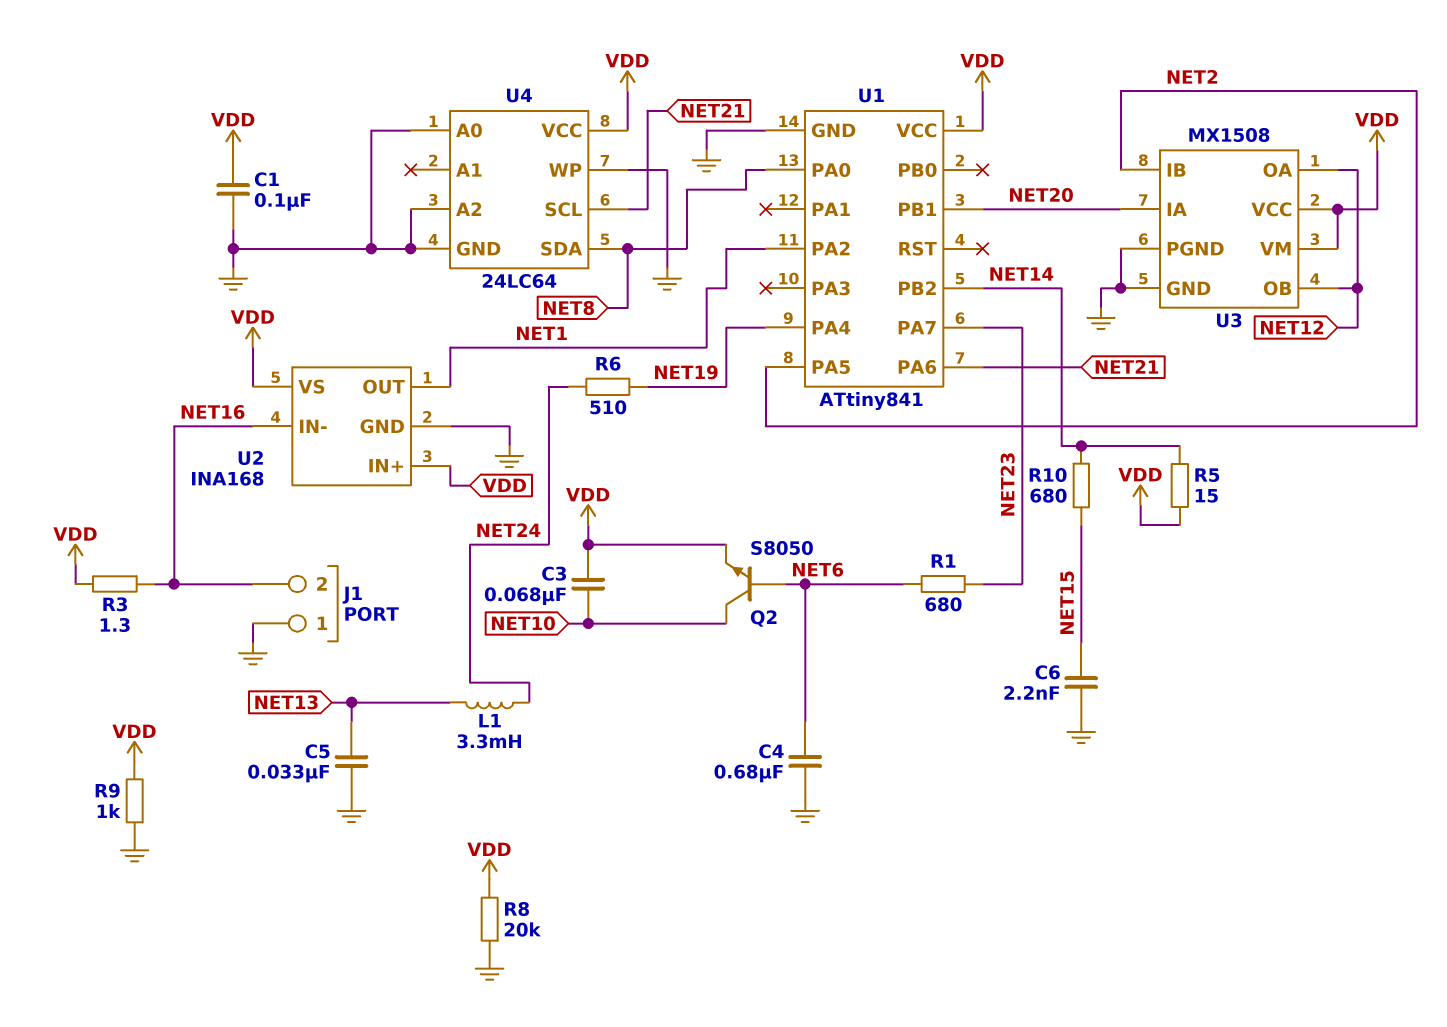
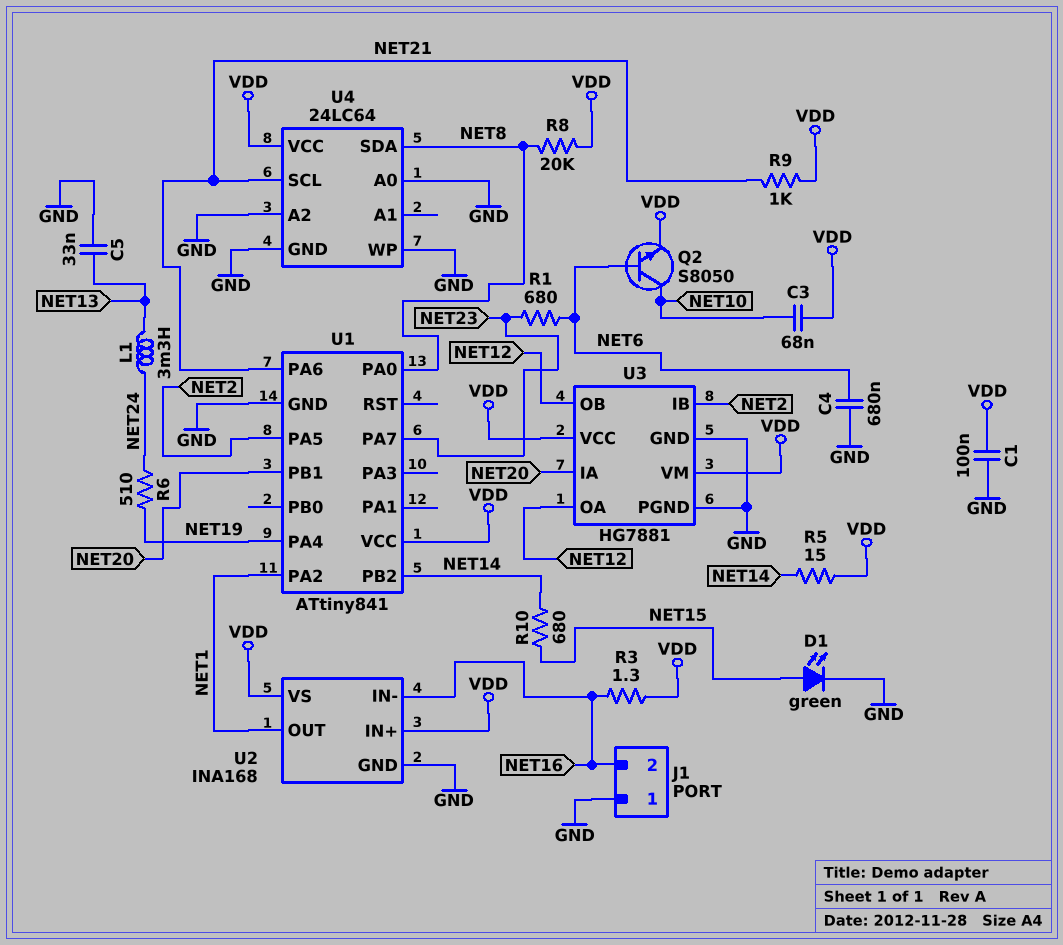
C6: 2.2nF (GND, NET15) -> none
D1: none -> LED green (A NET15, K GND)
R8: 20k (GND, VDD) -> 20k (NET8, VDD)
R9: 1k (GND, VDD) -> 1k (NET21, VDD)
U3: MX1508 -> HG7881

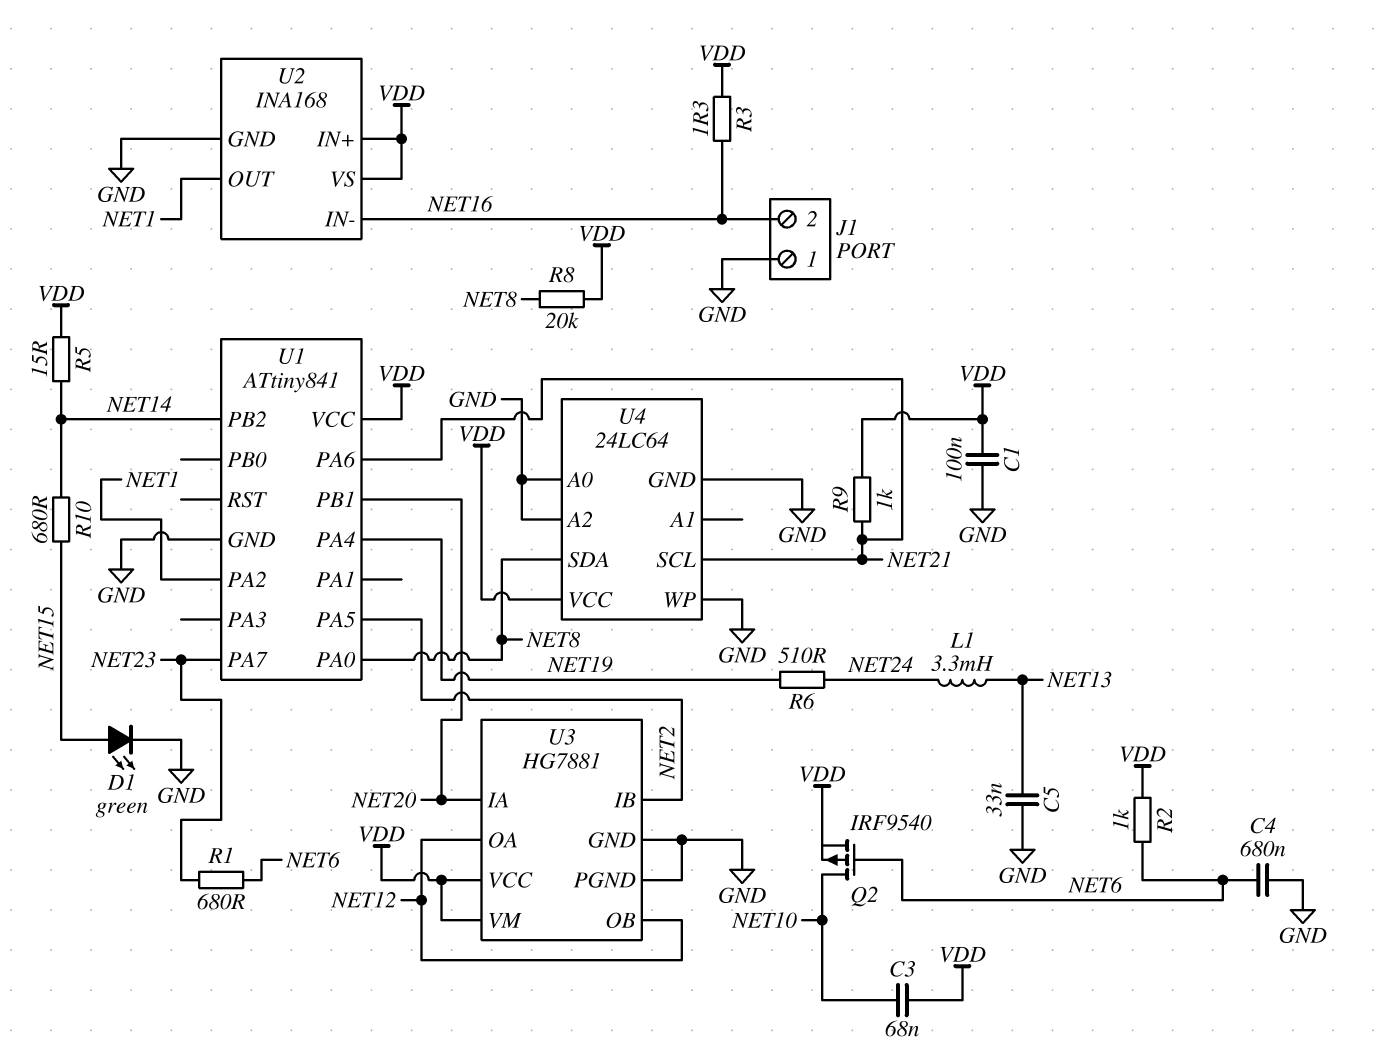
Q2: NPN S8050 (B NET6, C NET10, E VDD) -> PMOS IRF9540 (G NET6, D NET10, S VDD)
R2: none -> 1k (NET6, VDD)

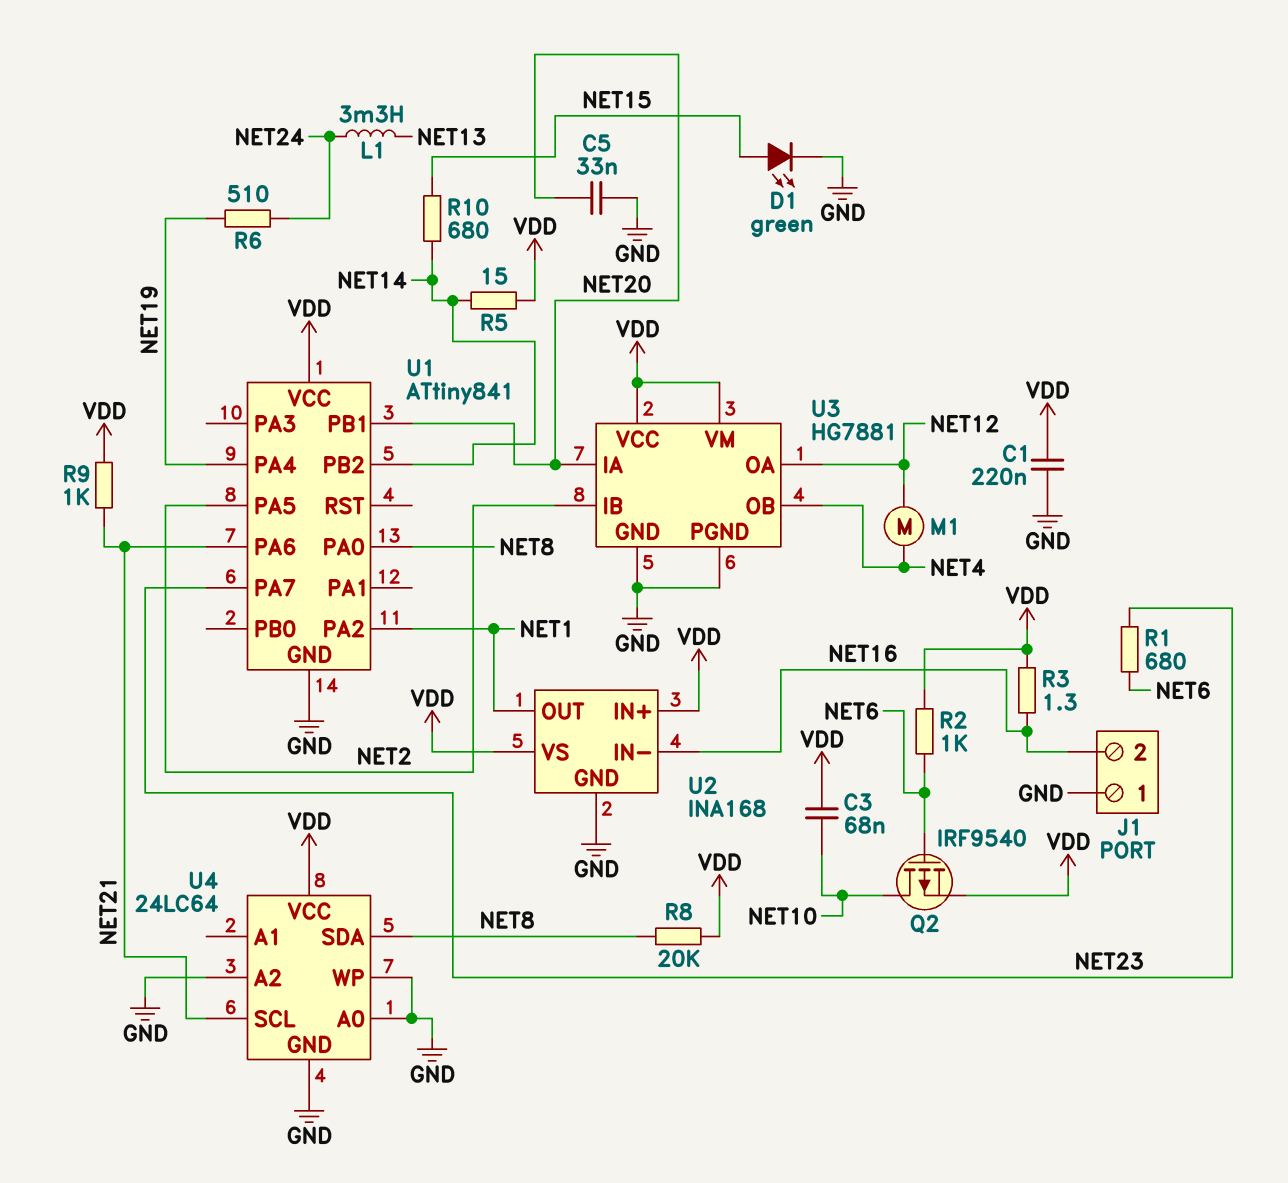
C1: 100nF (GND, VDD) -> 220nF (GND, VDD)
C4: 680nF (GND, NET6) -> none
C5: 33nF (GND, NET13) -> 33nF (GND, NET20)
M1: none -> motor (NET4, NET12)
U3 pin OB: NET12 -> NET4

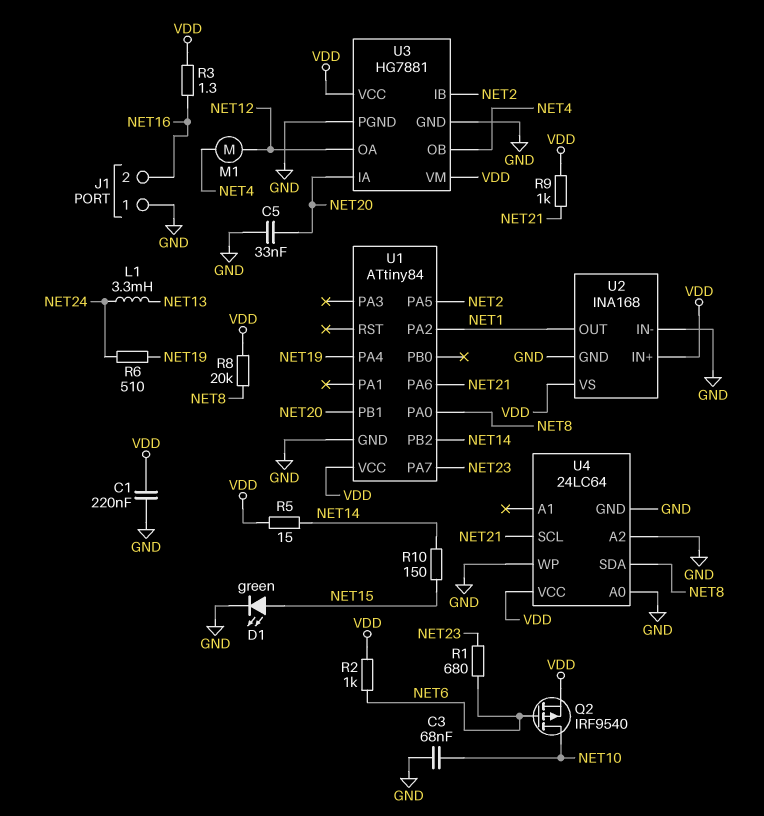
C3: 68nF (NET10, VDD) -> 68nF (GND, NET10)
R10: 680 (NET14, NET15) -> 150 (NET14, NET15)
U1: ATtiny841 -> ATtiny84
U2 pin IN-: NET16 -> GND

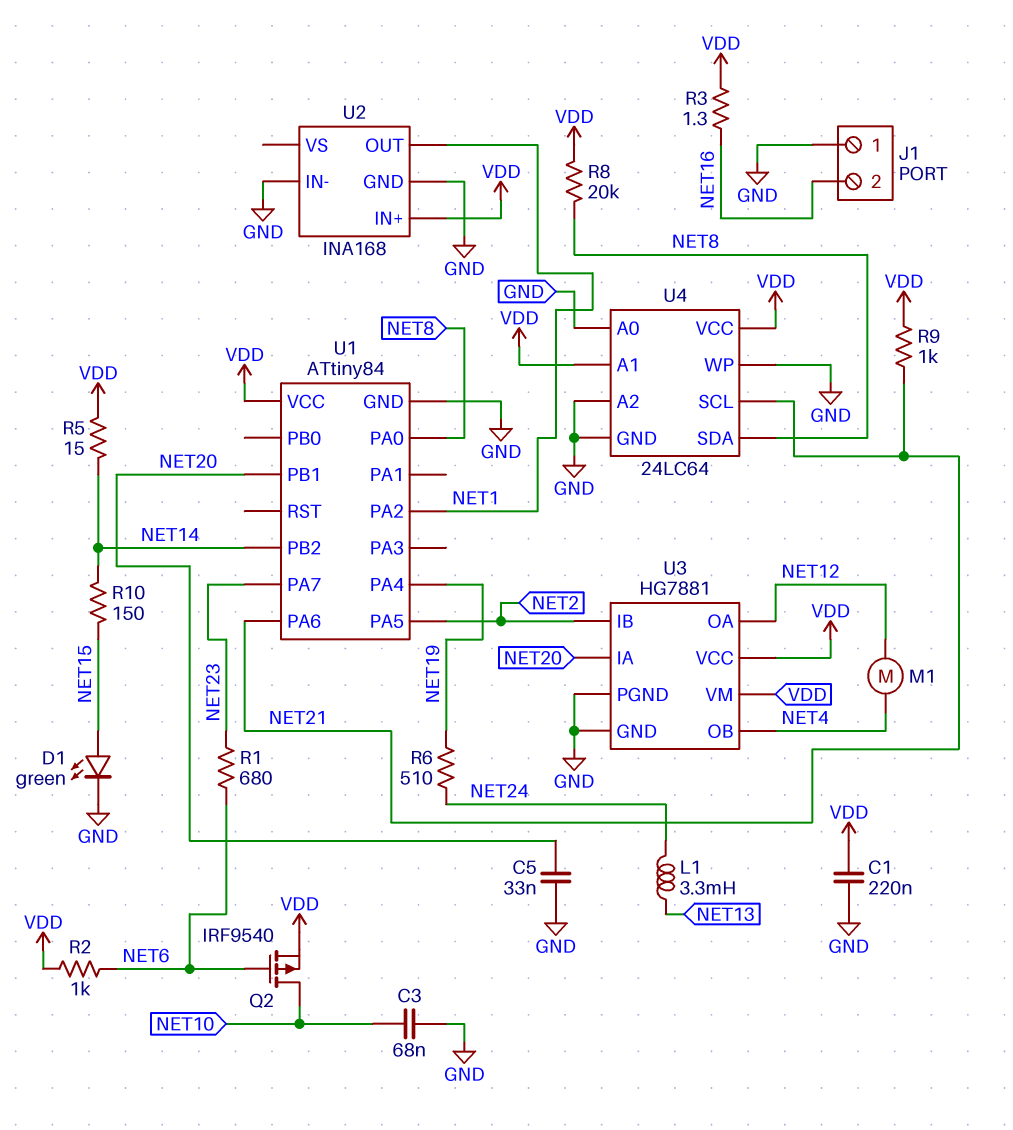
U2 pin VS: VDD -> none
U4 pin A1: none -> VDD

